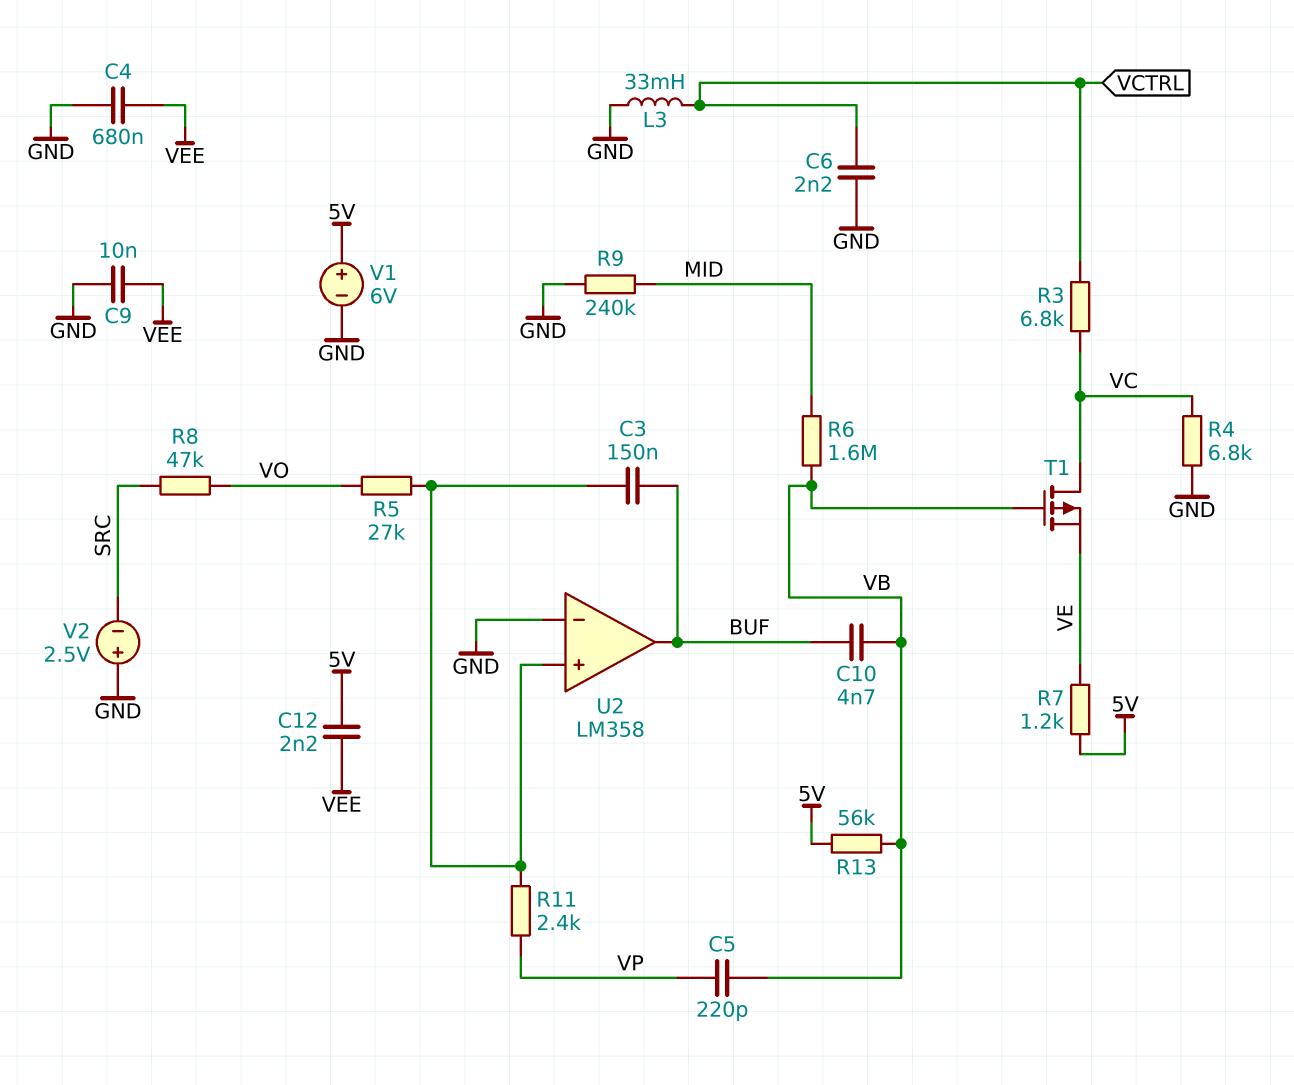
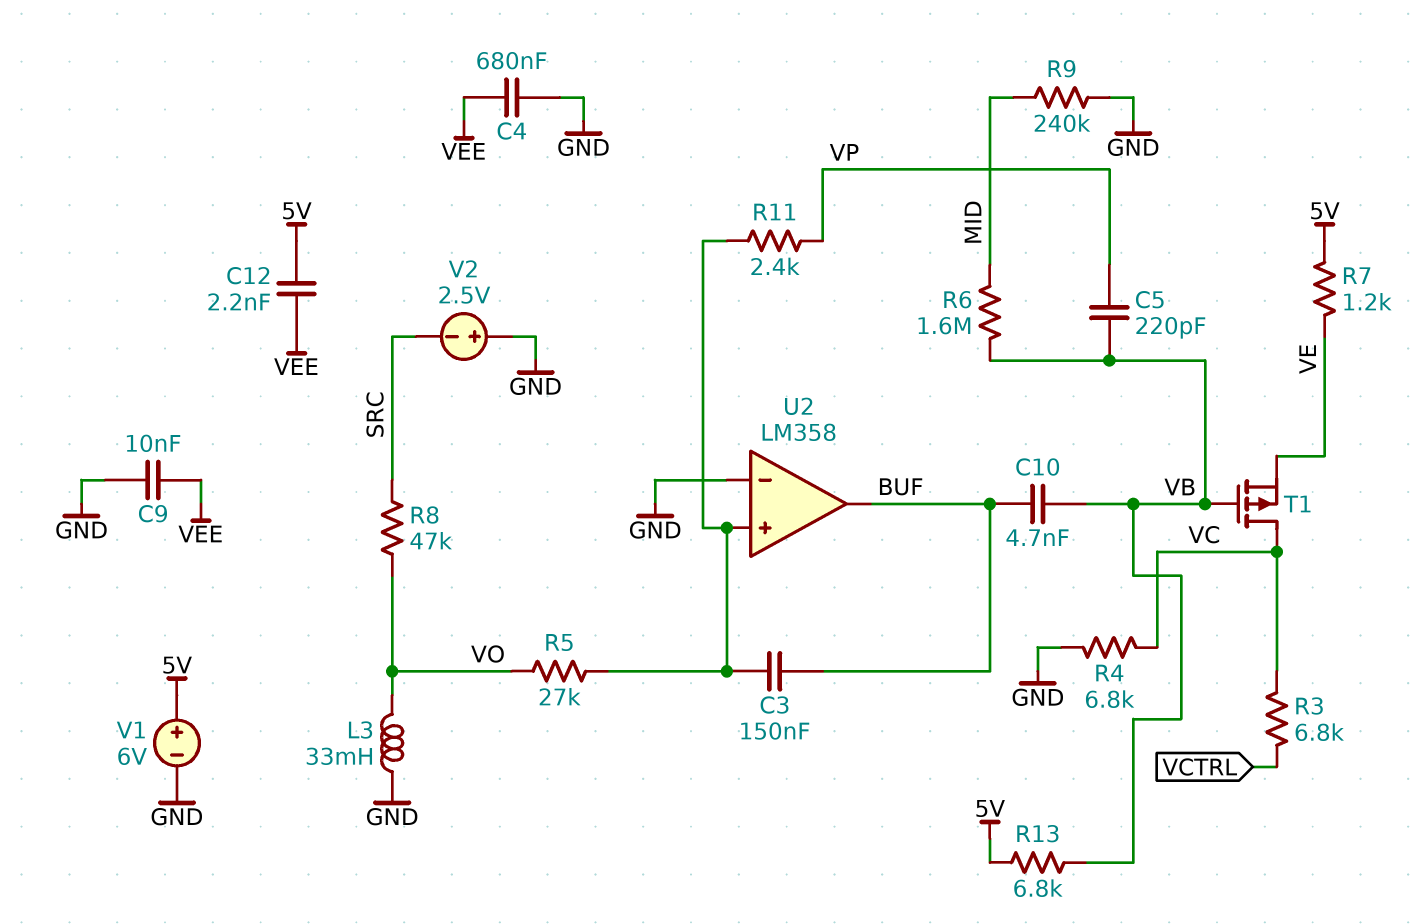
C6: 2.2nF (GND, VCTRL) -> none
L3: 33mH (GND, VCTRL) -> 33mH (GND, VO)
R13: 56k (5V, VB) -> 6.8k (5V, VB)

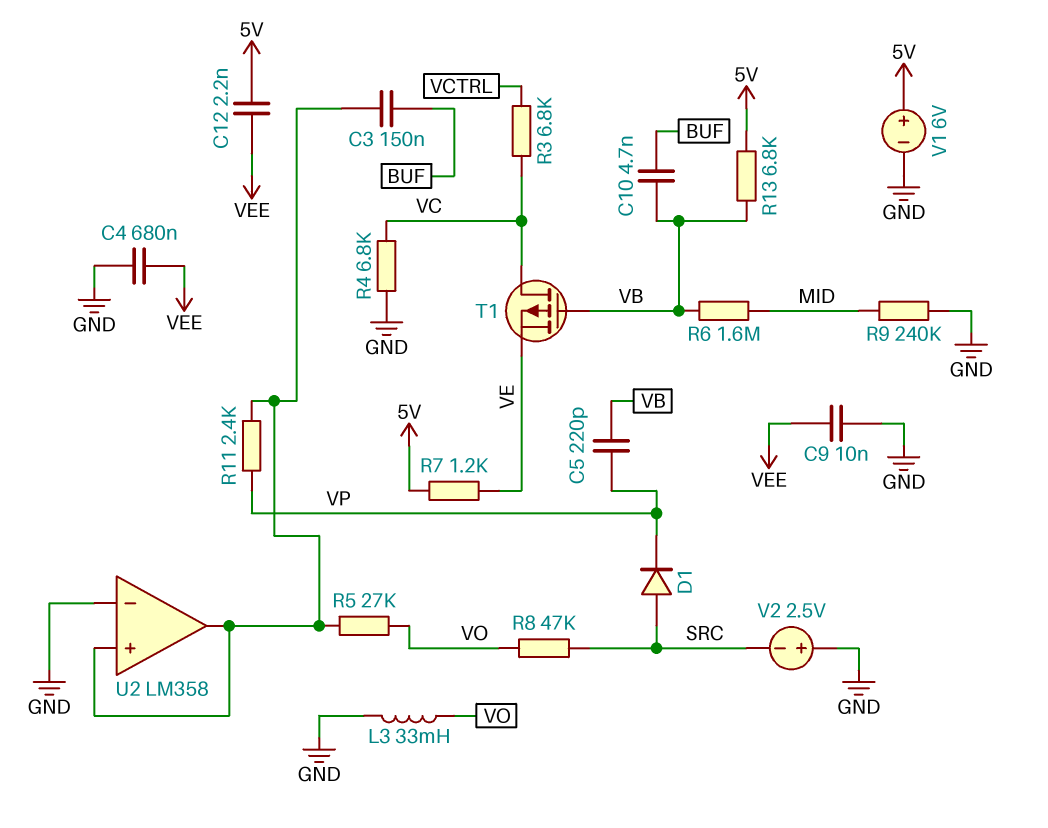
D1: none -> diode (A SRC, K VP)
U2 pin out: BUF -> U2/in+

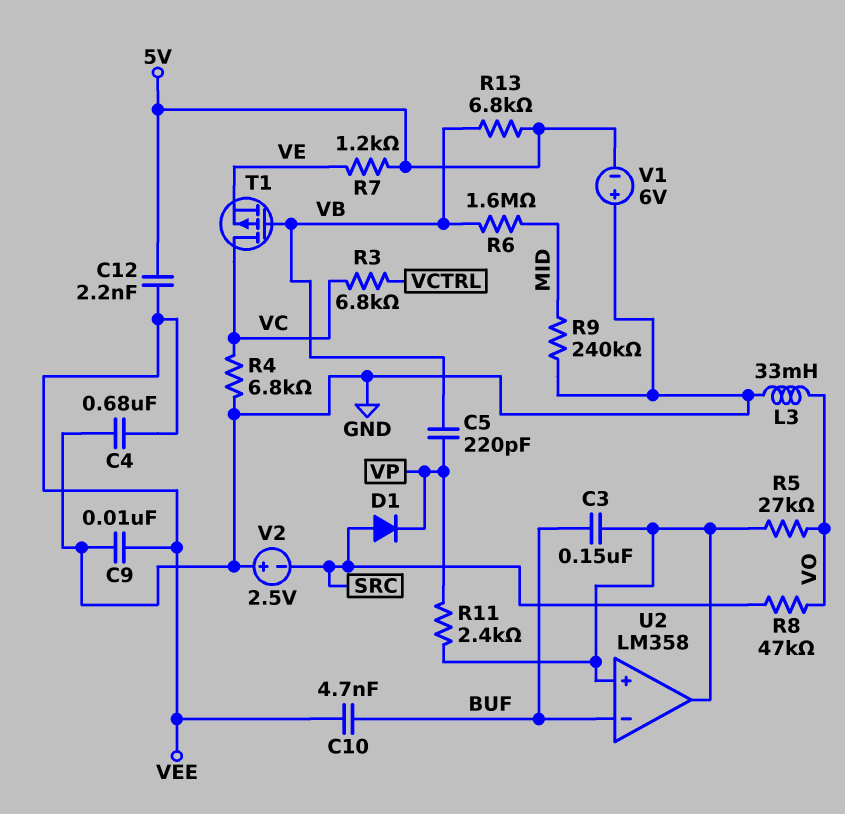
C10: 4.7nF (BUF, VB) -> 4.7nF (BUF, VEE)
U2 pin in-: GND -> BUF
V1: 6V (plus 5V, minus GND) -> 6V (plus GND, minus 5V)

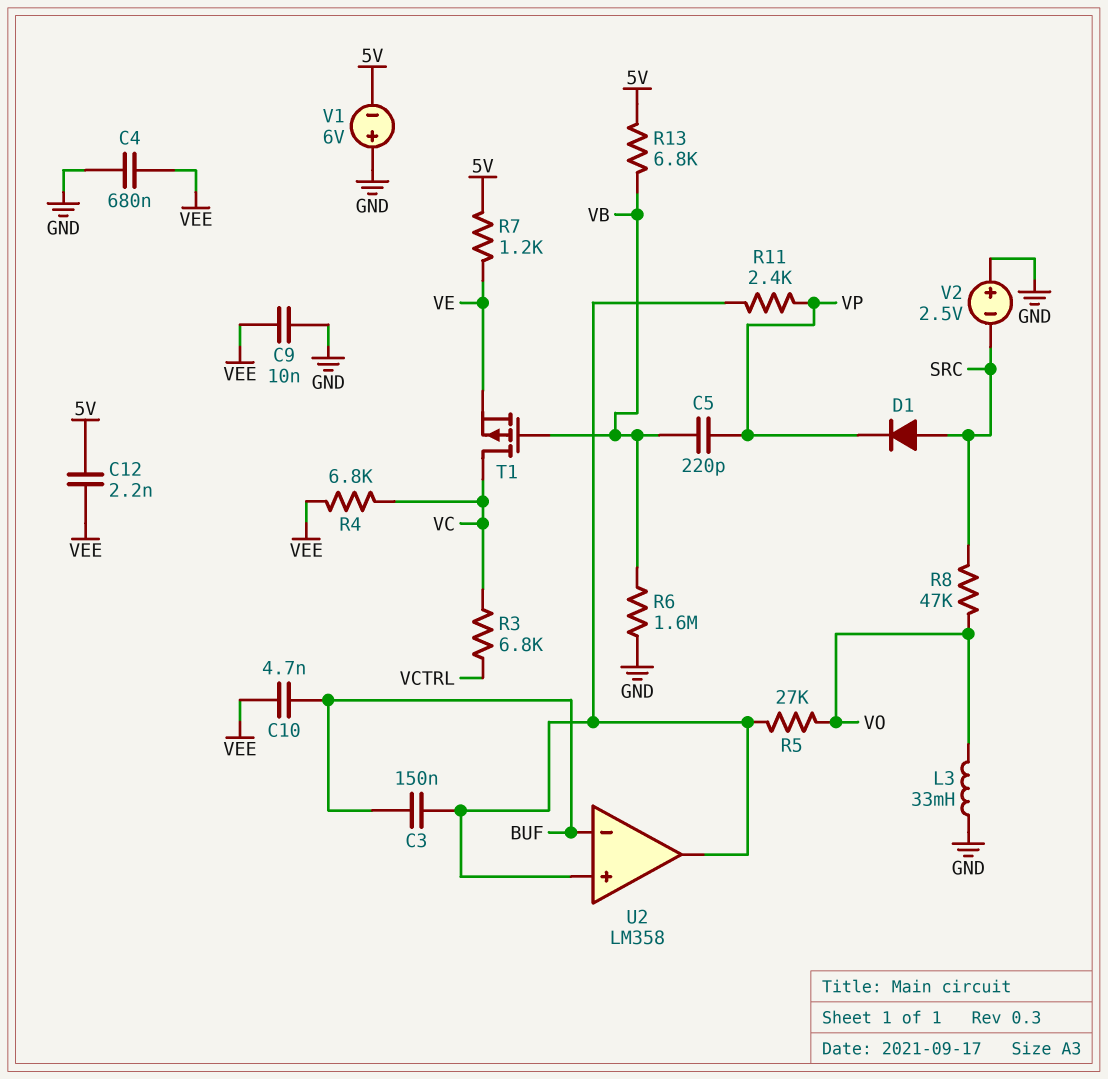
R4: 6.8k (GND, VC) -> 6.8k (VC, VEE)
R6: 1.6M (MID, VB) -> 1.6M (GND, VB)
R9: 240k (GND, MID) -> none

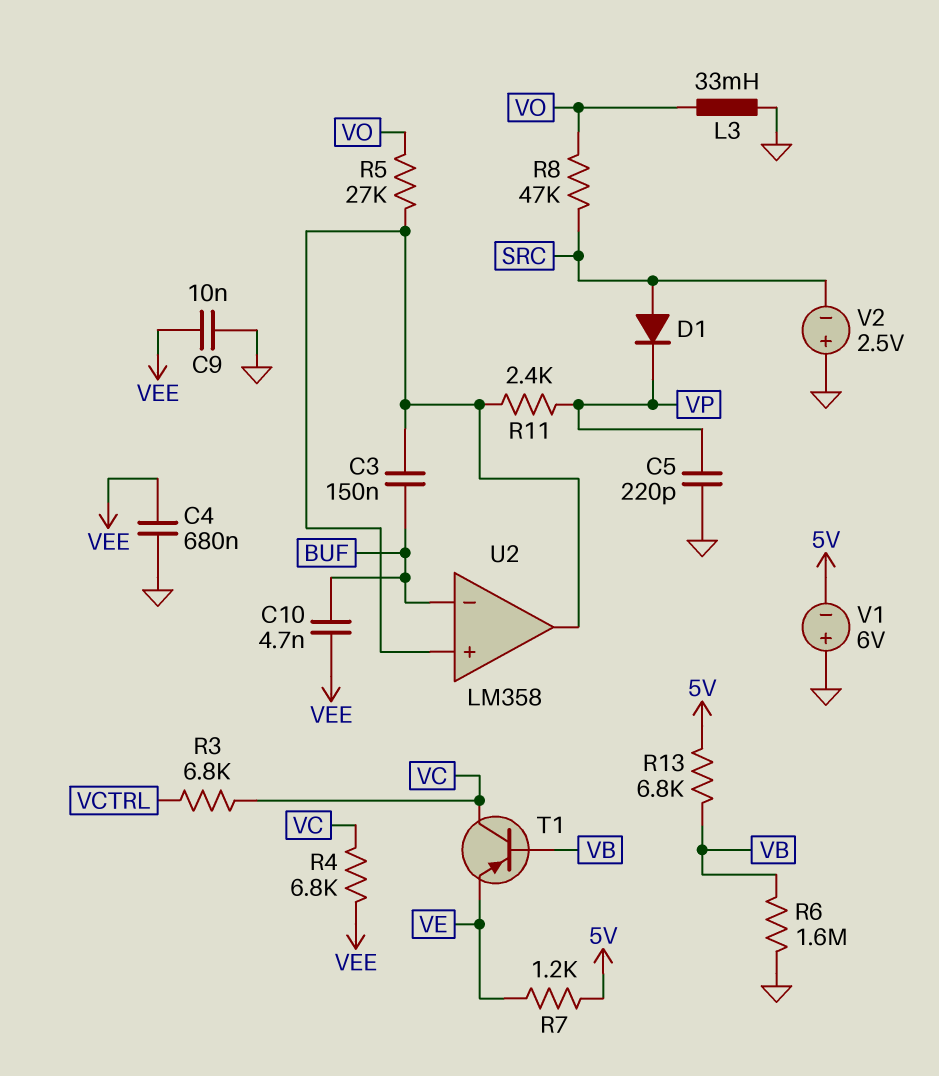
C5: 220pF (VB, VP) -> 220pF (GND, VP)
C12: 2.2nF (5V, VEE) -> none
T1: PMOS (G VB, D VC, S VE) -> PNP (B VB, C VC, E VE)

